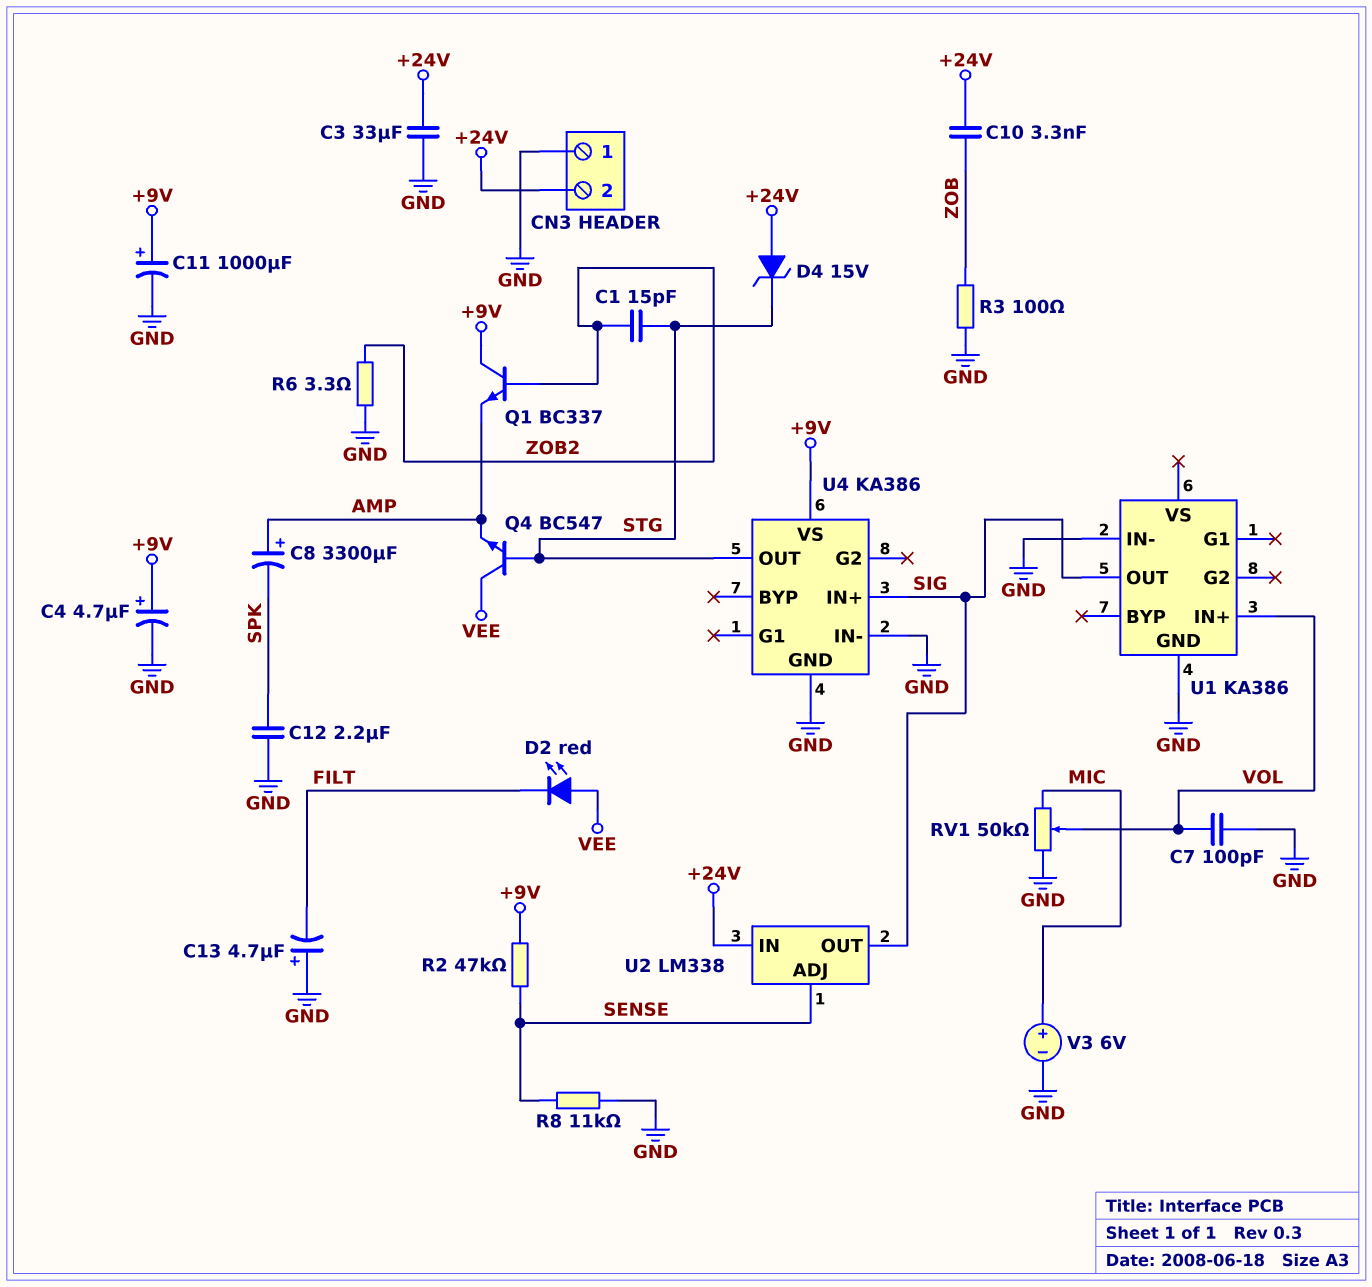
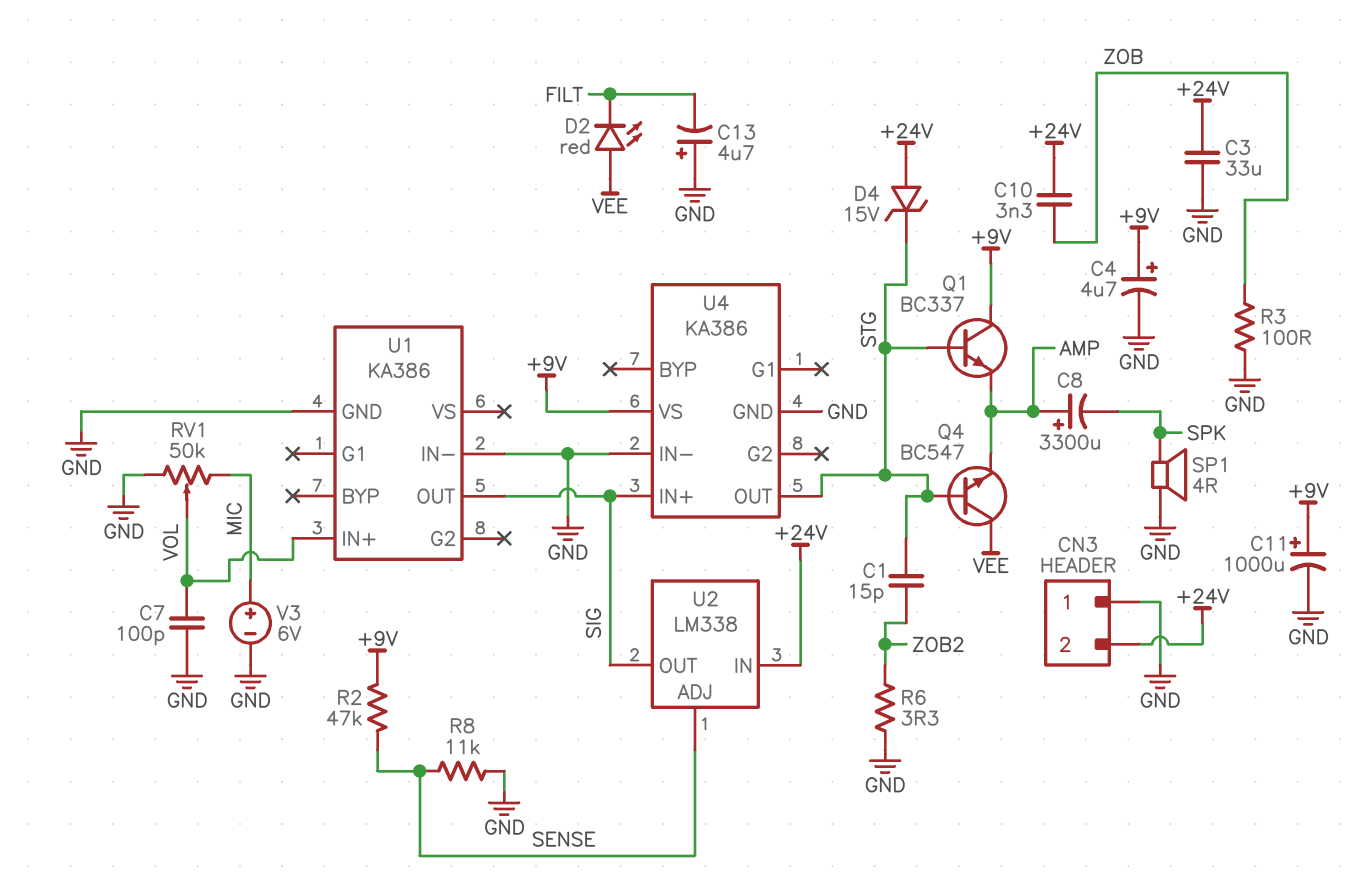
C12: 2.2uF (GND, SPK) -> none
Q1: NPN BC337 (B ZOB2, C +9V, E AMP) -> NPN BC337 (B STG, C +9V, E AMP)
SP1: none -> speaker 4R (GND, SPK)

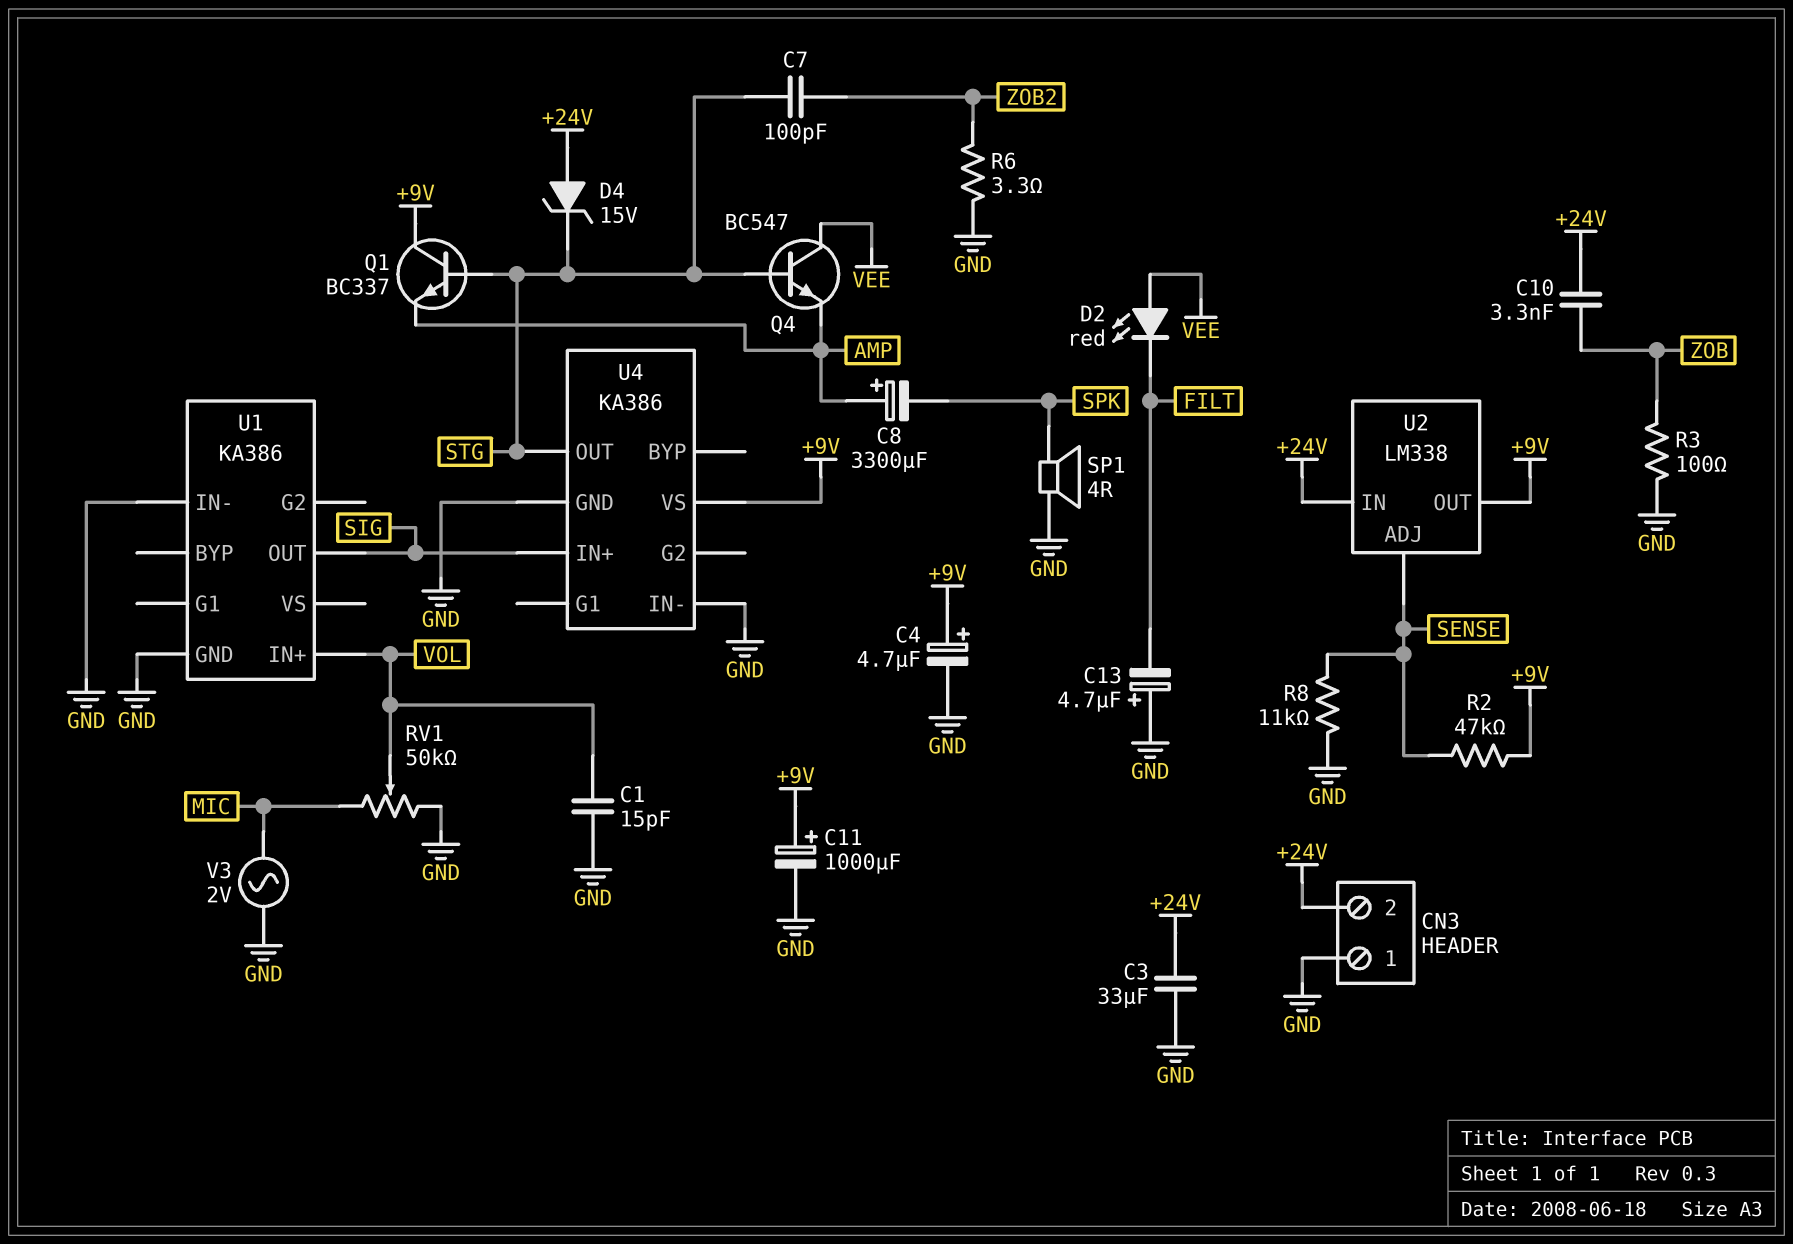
C1: 15pF (STG, ZOB2) -> 15pF (GND, VOL)
C7: 100pF (GND, VOL) -> 100pF (STG, ZOB2)
U2 pin OUT: SIG -> +9V
V3: 6V (plus MIC, minus GND) -> AC 2V (GND, MIC)

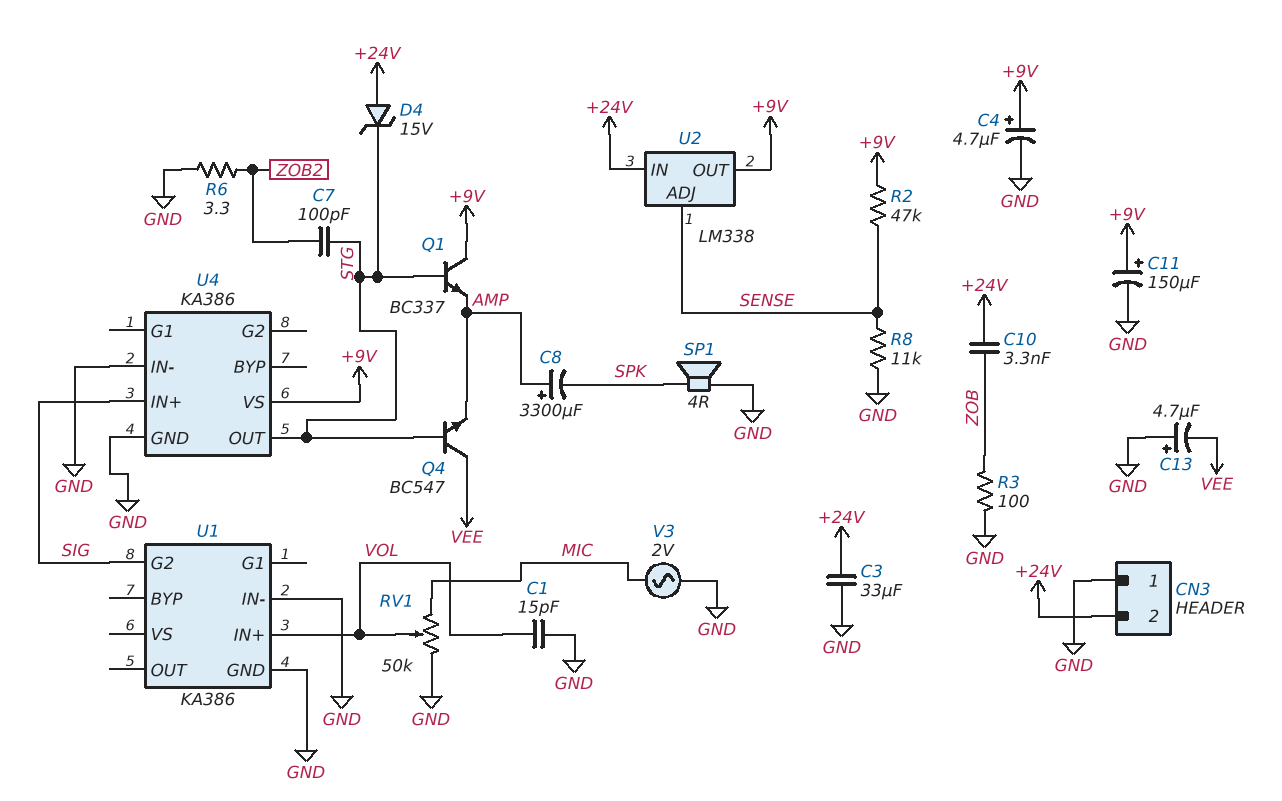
C11: 1000uF (plus +9V, minus GND) -> 150uF (plus +9V, minus GND)
C13: 4.7uF (plus GND, minus FILT) -> 4.7uF (plus GND, minus VEE)
D2: LED red (A VEE, K FILT) -> none
U1 pin G2: none -> SIG
U1 pin OUT: SIG -> none

